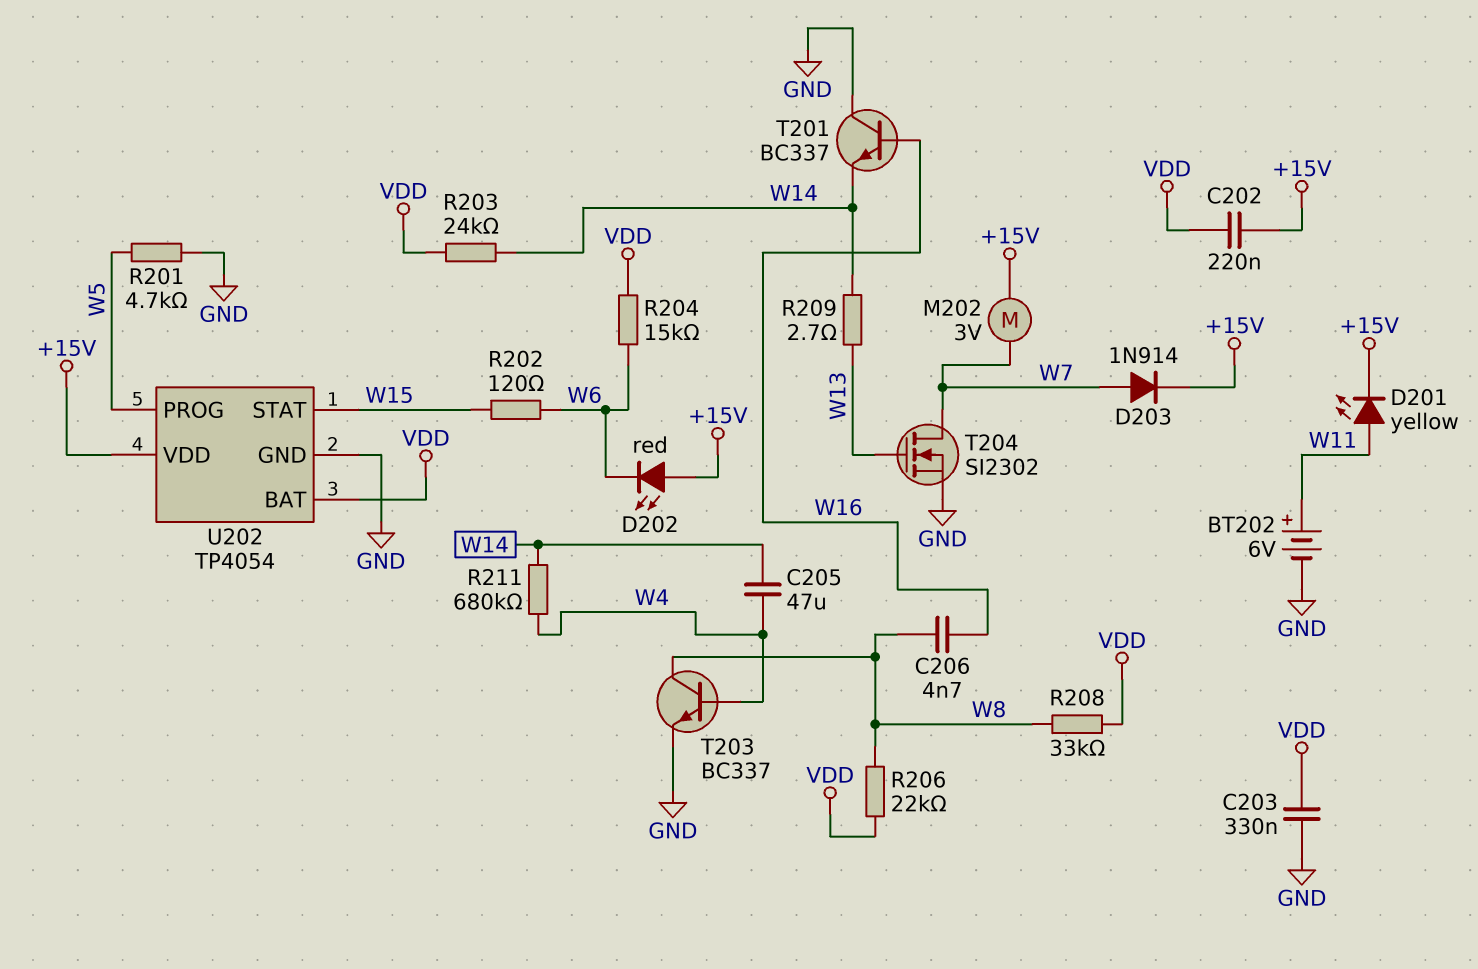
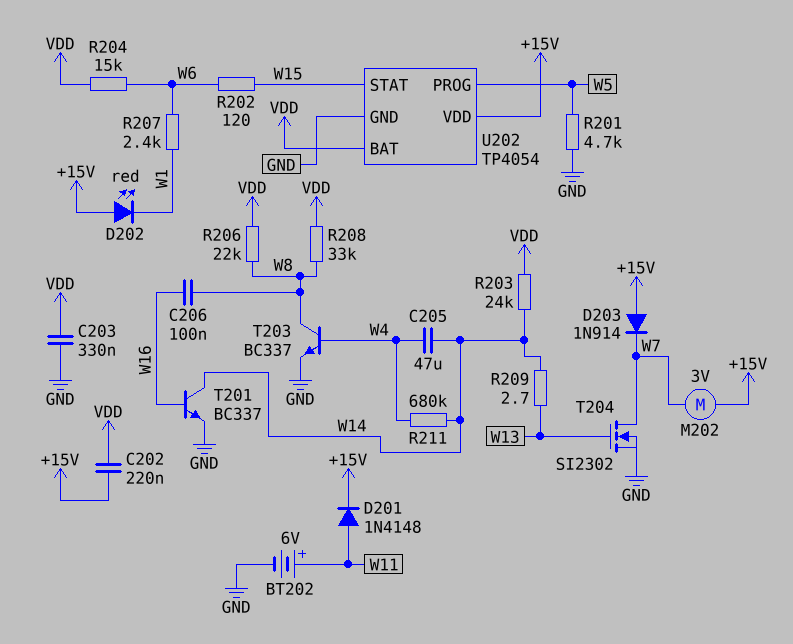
C206: 4.7nF (W8, W16) -> 100nF (W8, W16)
D201: LED yellow (A W11, K +15V) -> diode 1N4148 (A W11, K +15V)
D202: LED red (A +15V, K W6) -> LED red (A +15V, K W1)
D203: diode 1N914 (A W7, K +15V) -> diode 1N914 (A +15V, K W7)
R207: none -> 2.4k (W1, W6)
T201: NPN BC337 (B W16, C GND, E W14) -> NPN BC337 (B W16, C W14, E GND)

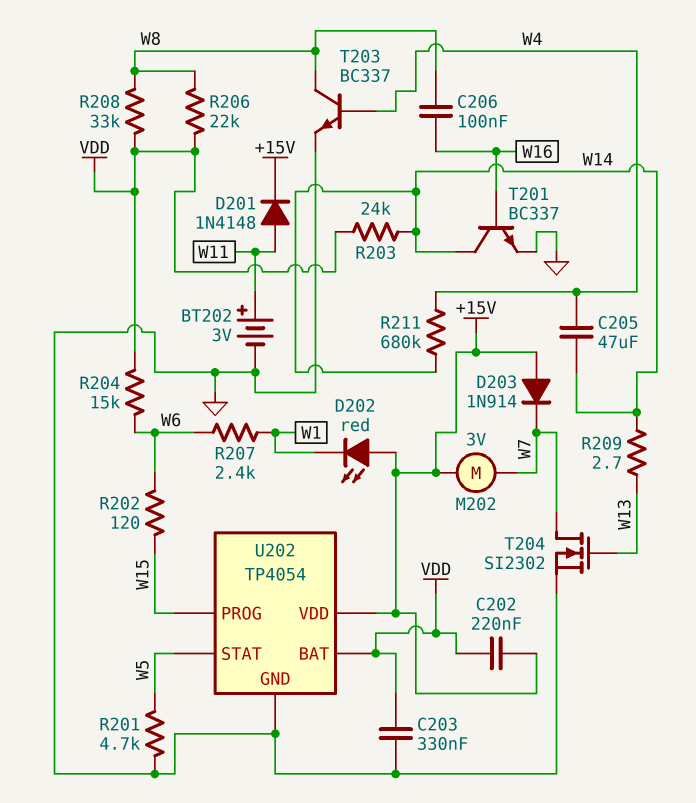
BT202: 6V (plus W11, minus GND) -> 3V (plus W11, minus GND)
U202 pin PROG: W5 -> W15
U202 pin STAT: W15 -> W5

